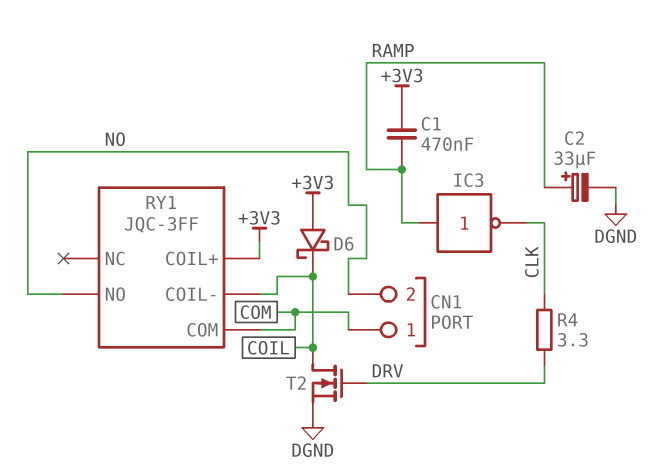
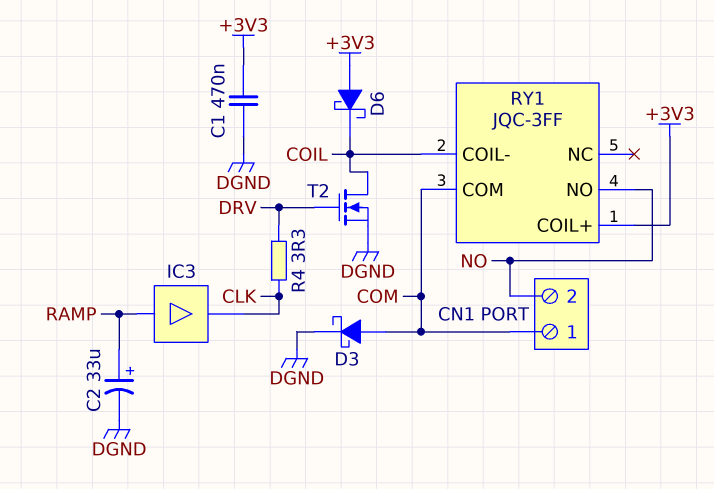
C1: 470nF (+3V3, RAMP) -> 470nF (+3V3, DGND)
D3: none -> schottky (A COM, K DGND)
IC3: NOT (in RAMP, out CLK) -> buffer (in RAMP, out CLK)

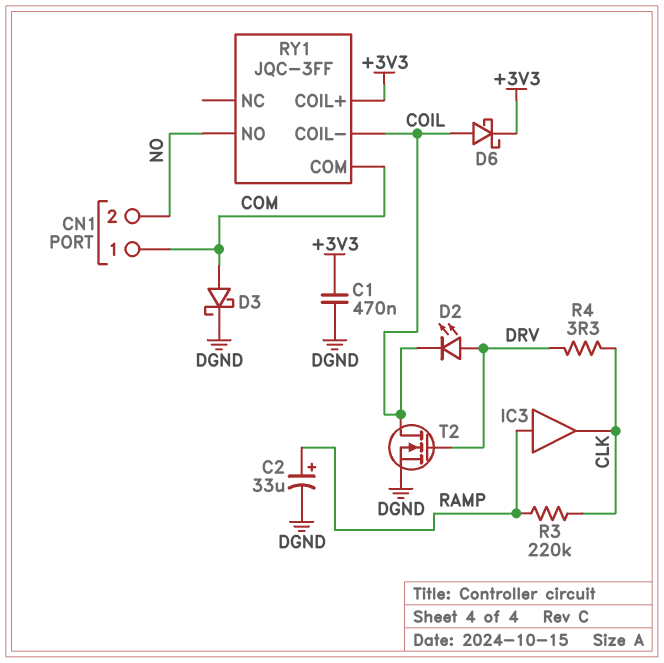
D2: none -> LED (A DRV, K COIL)
D6: schottky (A +3V3, K COIL) -> schottky (A COIL, K +3V3)
R3: none -> 220k (CLK, RAMP)

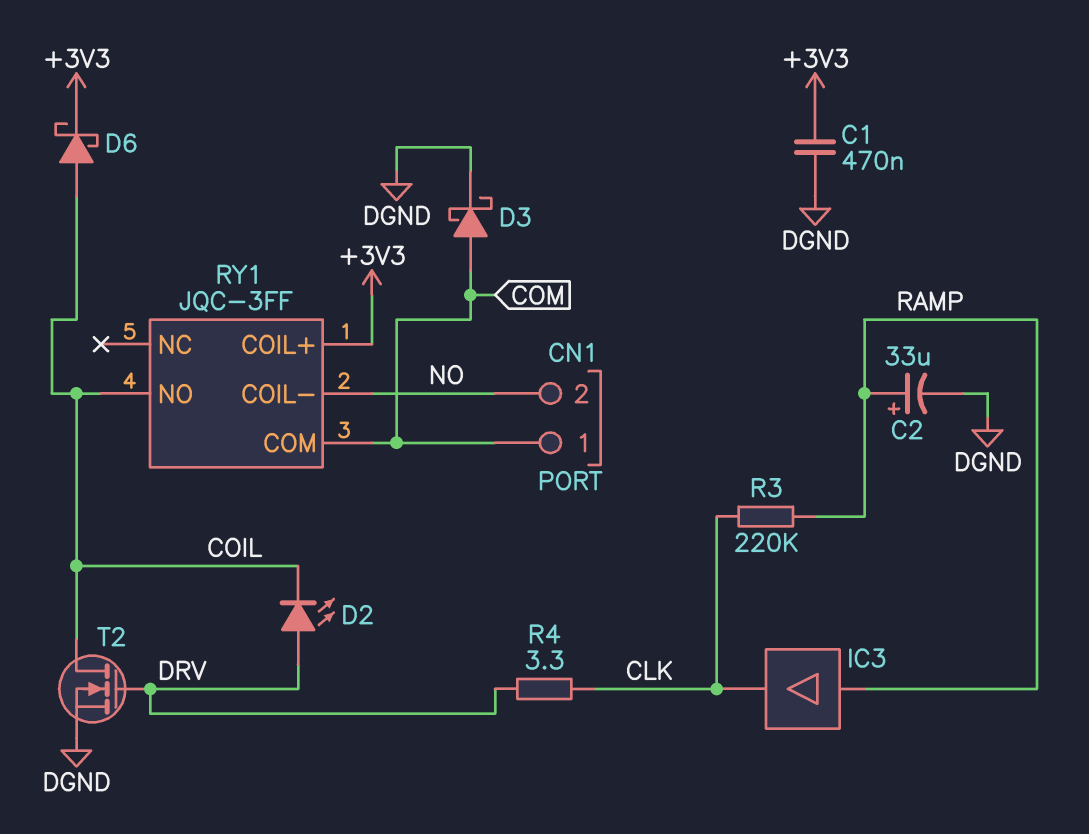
RY1 pin COIL-: COIL -> NO
RY1 pin NO: NO -> COIL

